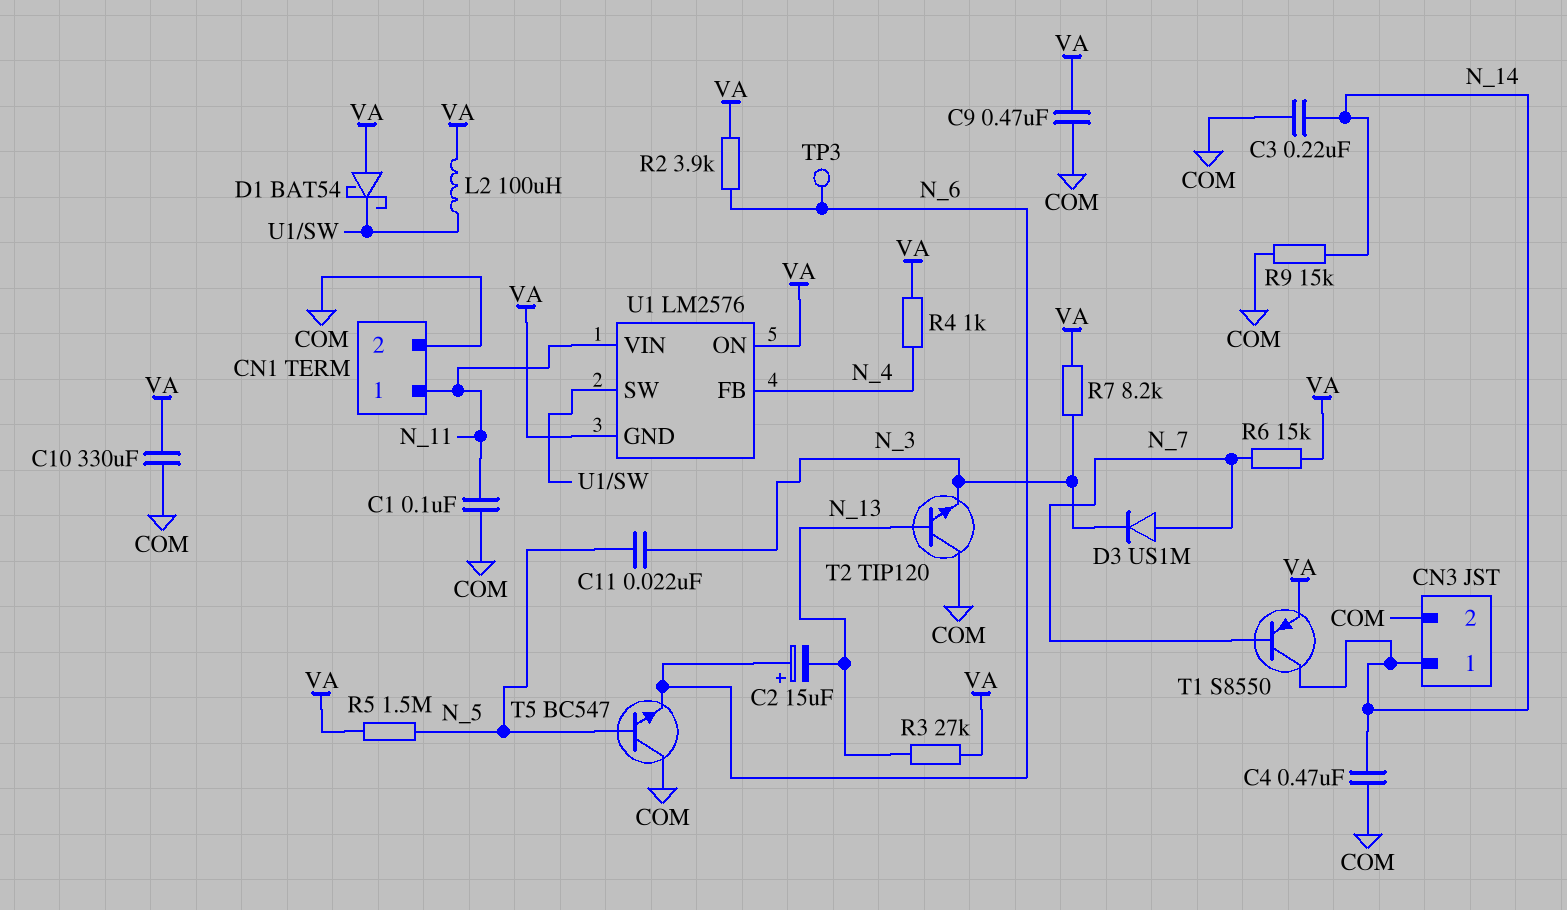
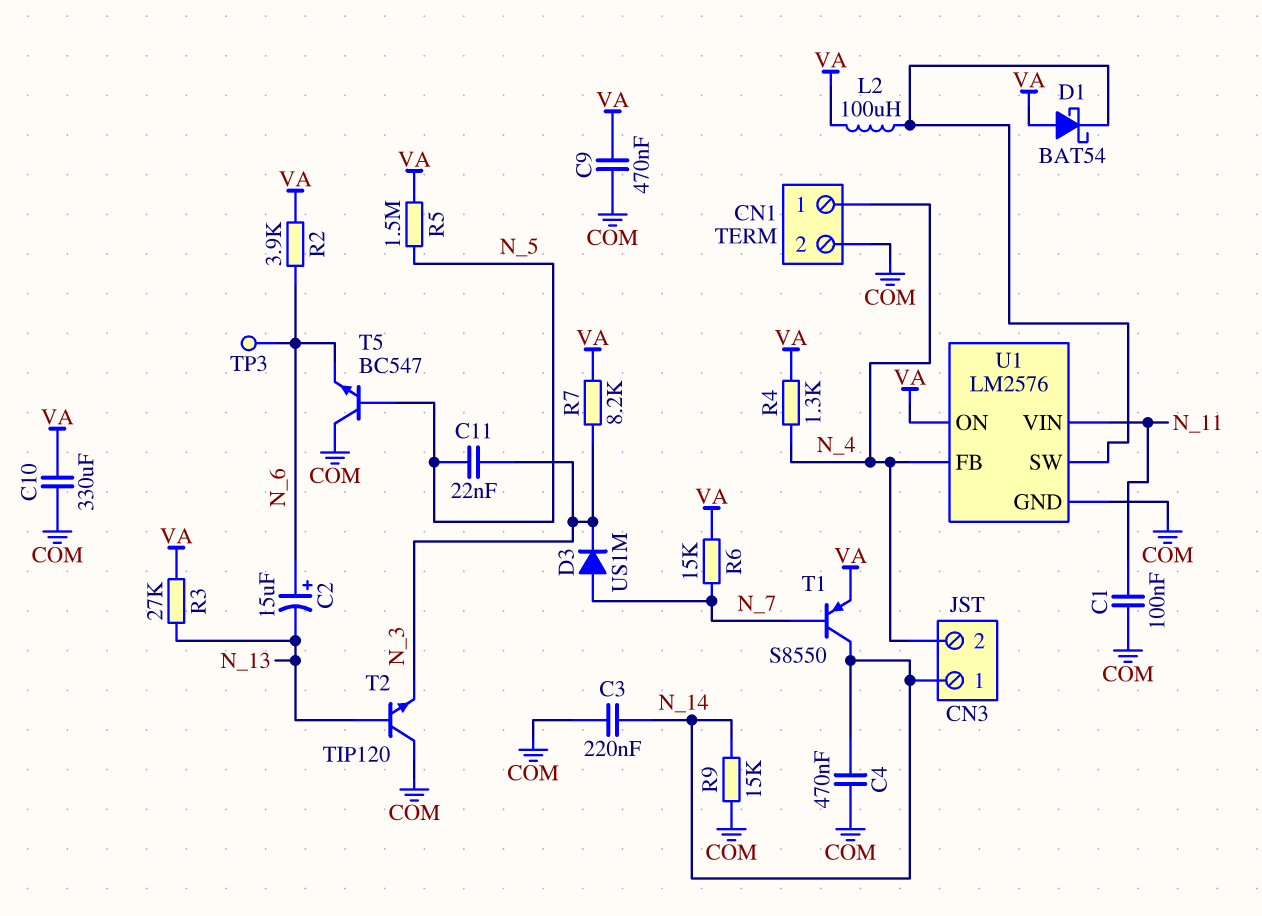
CN1 pin 1: N_11 -> N_4
CN3 pin 2: COM -> N_4
R4: 1k (N_4, VA) -> 1.3k (N_4, VA)
U1 pin GND: VA -> COM

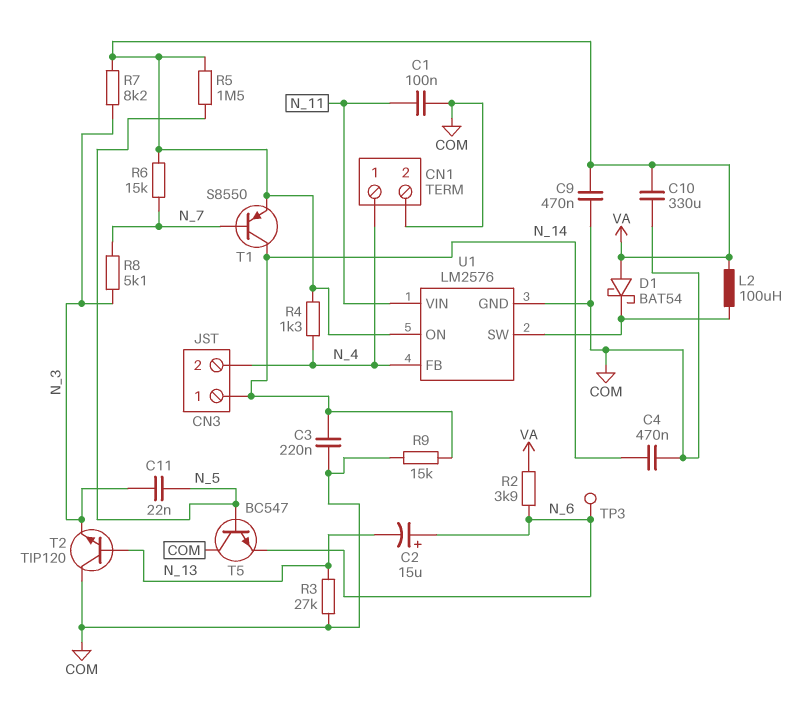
D3: diode US1M (A N_7, K N_3) -> none
R3: 27k (N_13, VA) -> 27k (COM, N_13)
R8: none -> 5.1k (N_3, N_7)

